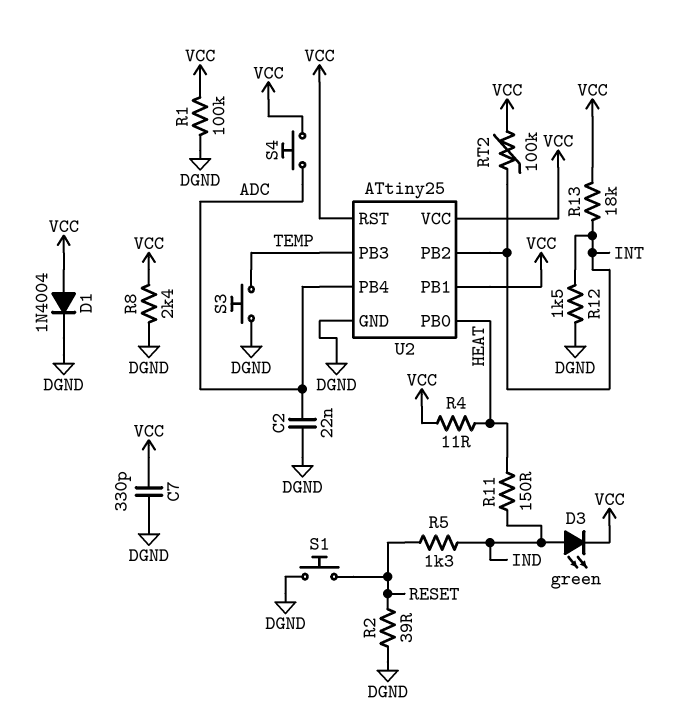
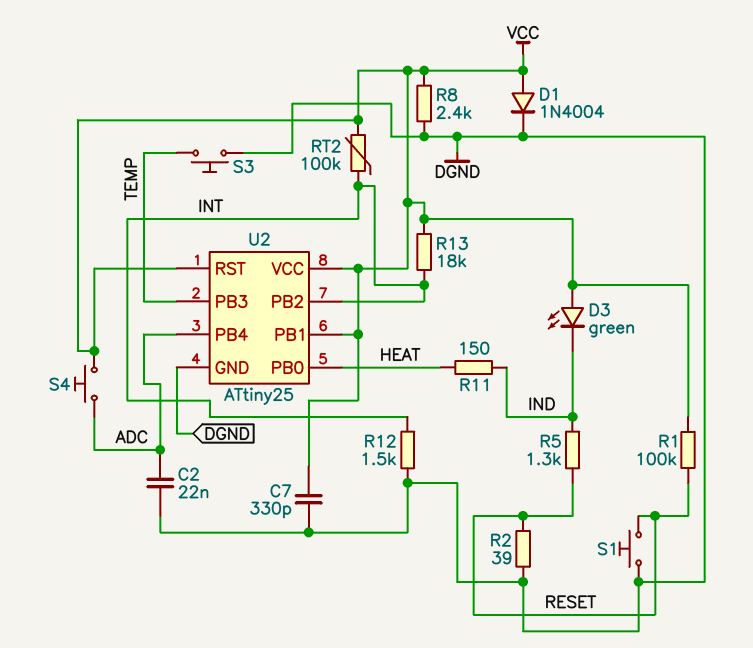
D3: LED green (A IND, K VCC) -> LED green (A VCC, K IND)
R1: 100k (DGND, VCC) -> 100k (RESET, VCC)
R4: 11 (HEAT, VCC) -> none

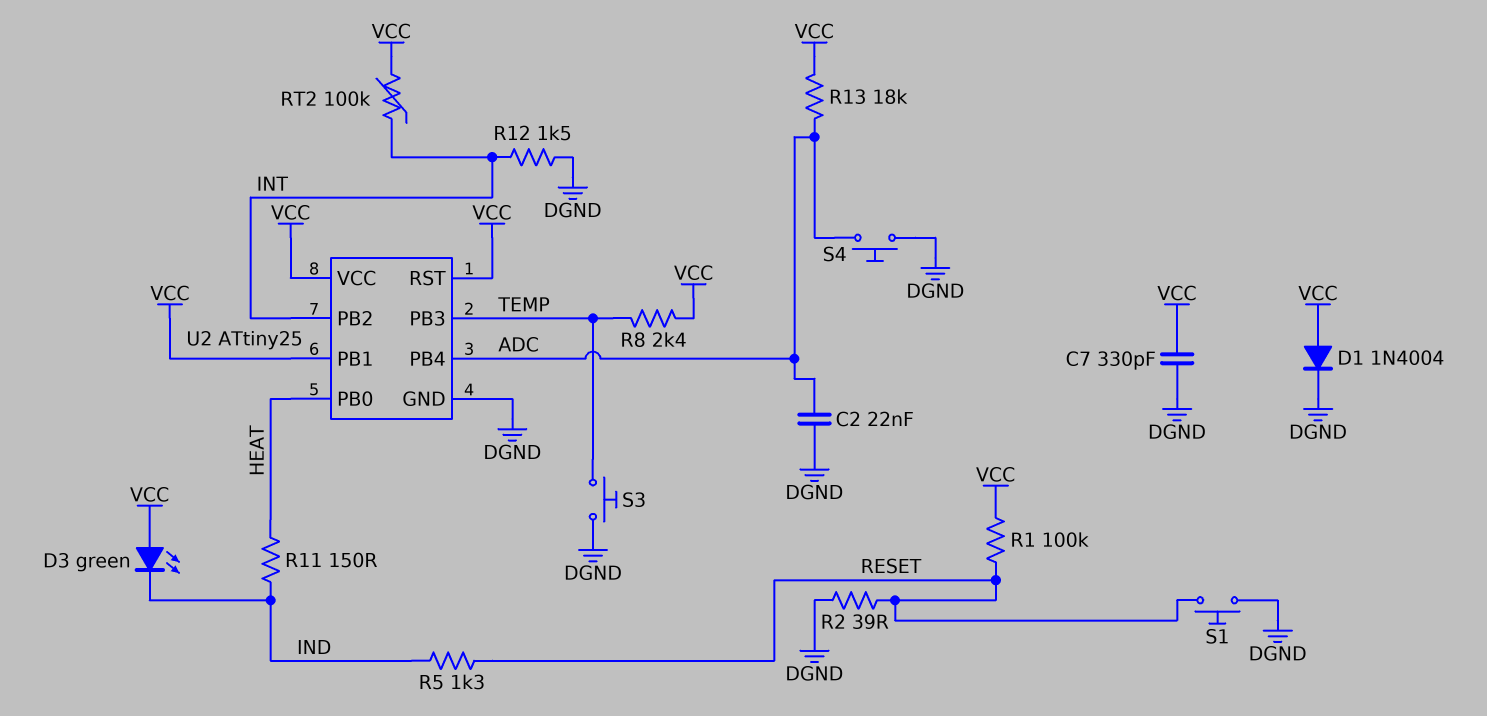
R8: 2.4k (DGND, VCC) -> 2.4k (TEMP, VCC)
R13: 18k (INT, VCC) -> 18k (ADC, VCC)
S4: button (ADC, VCC) -> button (ADC, DGND)

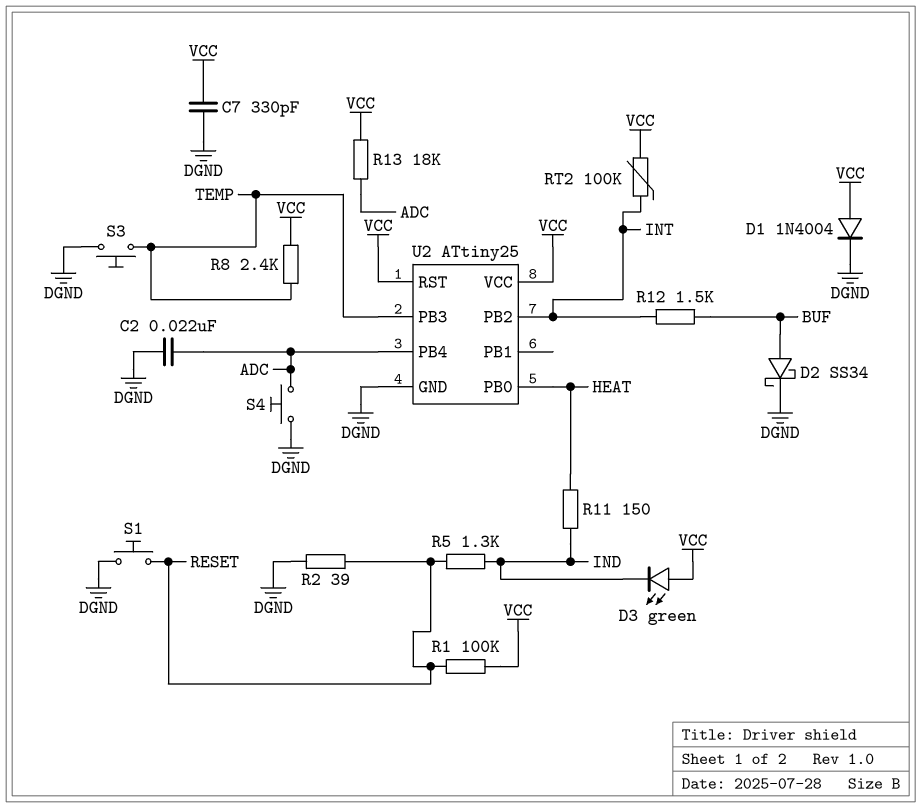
D2: none -> schottky SS34 (A BUF, K DGND)
R12: 1.5k (DGND, INT) -> 1.5k (BUF, INT)
U2 pin PB1: VCC -> none

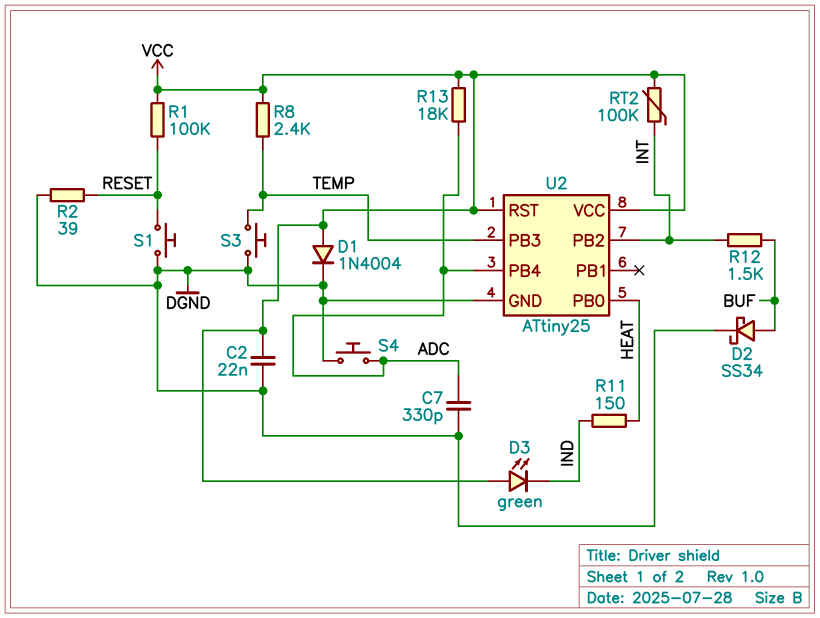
C2: 22nF (ADC, DGND) -> 22nF (DGND, VCC)
C7: 330pF (DGND, VCC) -> 330pF (ADC, DGND)
R5: 1.3k (IND, RESET) -> none

